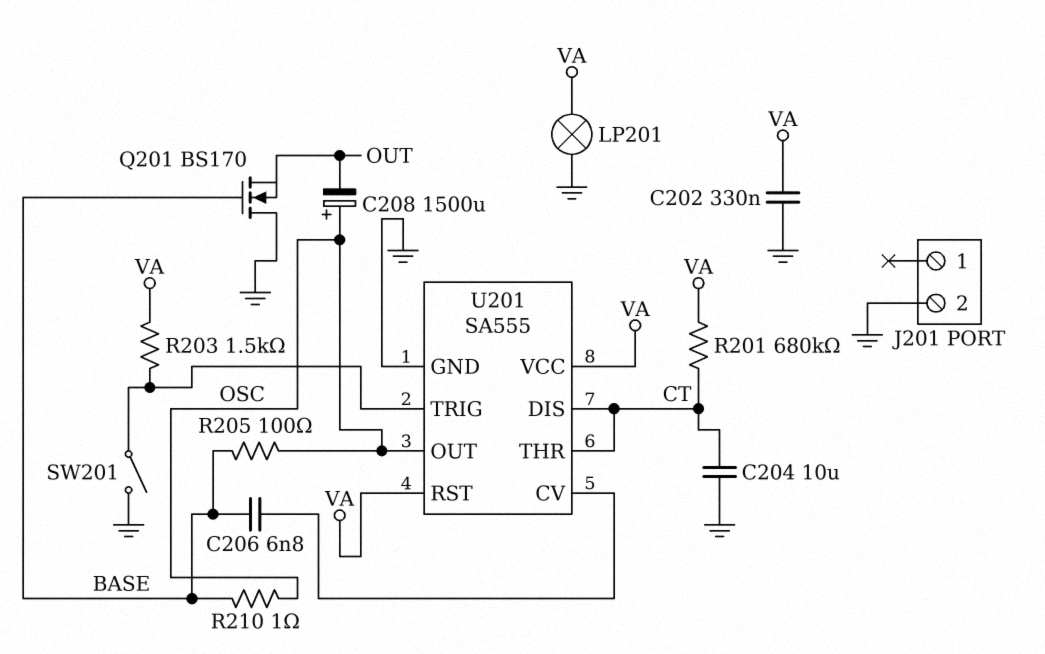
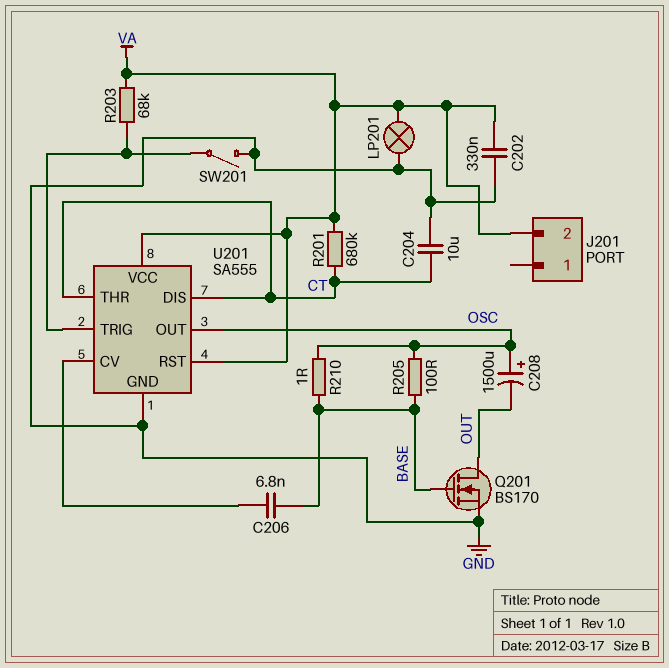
J201 pin 2: GND -> VA
Q201: NMOS BS170 (G BASE, D GND, S OUT) -> NMOS BS170 (G BASE, D OUT, S GND)
R203: 1.5k (U201/TRIG, VA) -> 68k (U201/TRIG, VA)

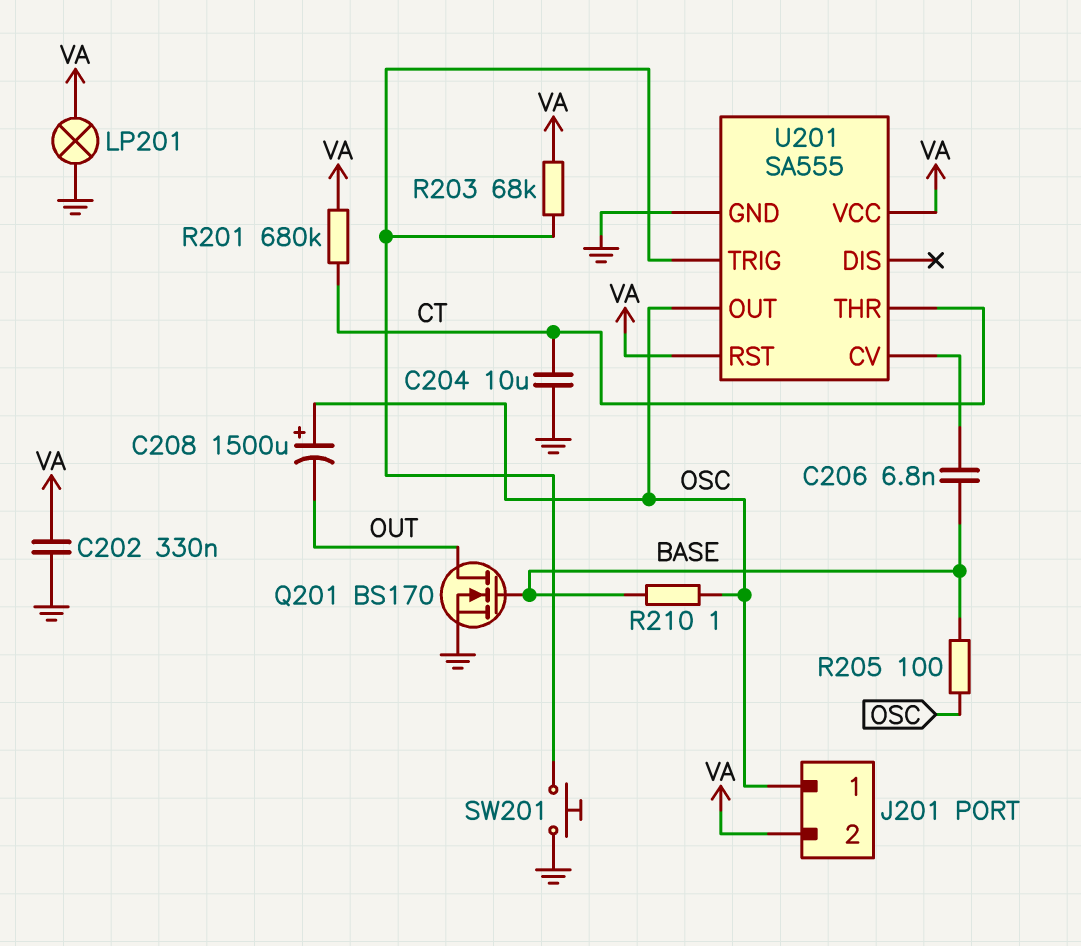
J201 pin 1: none -> OSC
SW201: switch (GND, U201/TRIG) -> button (GND, U201/TRIG)
U201 pin DIS: CT -> none

